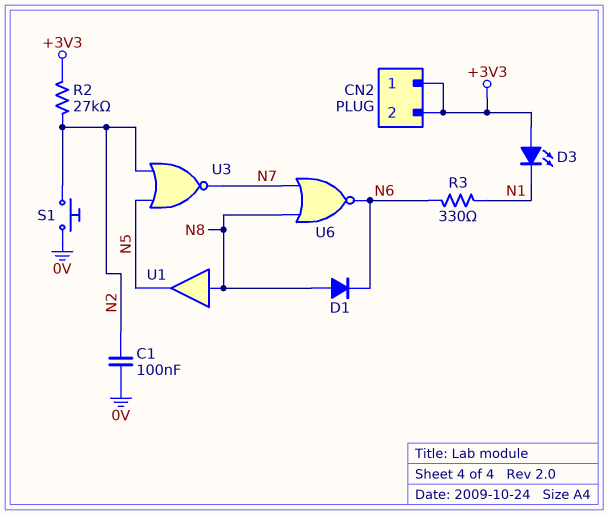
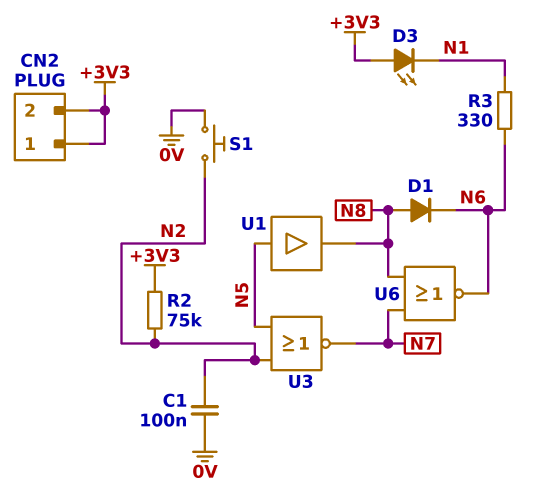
R2: 27k (+3V3, N2) -> 75k (+3V3, N2)
U1: buffer (in N8, out N5) -> buffer (in N5, out N8)

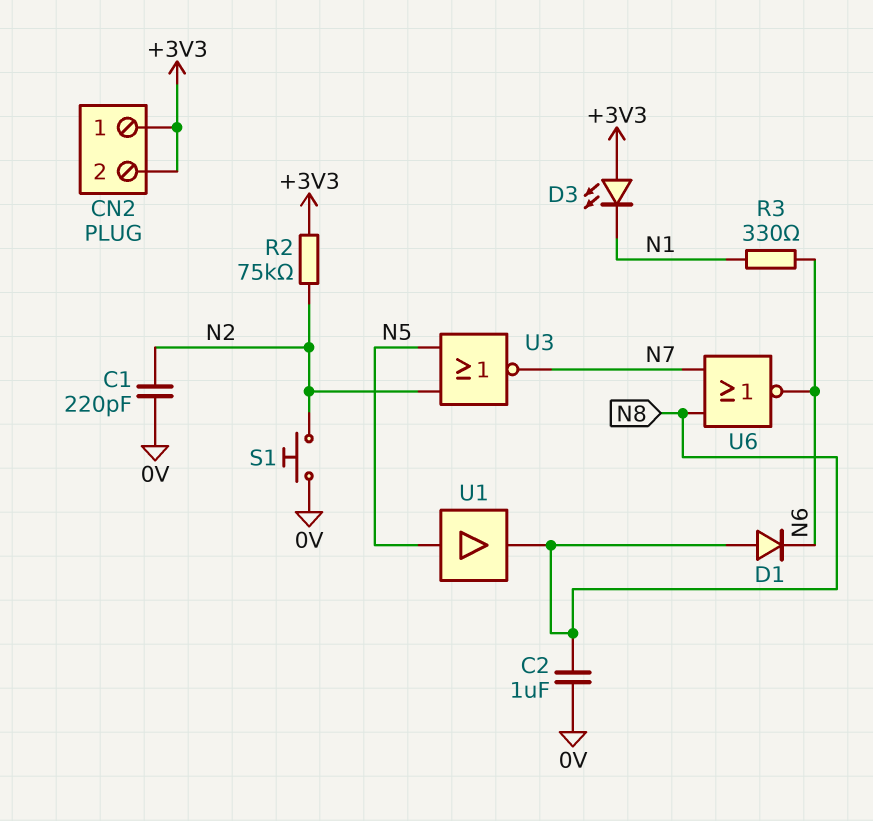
C1: 100nF (0V, N2) -> 220pF (0V, N2)
C2: none -> 1uF (0V, N8)

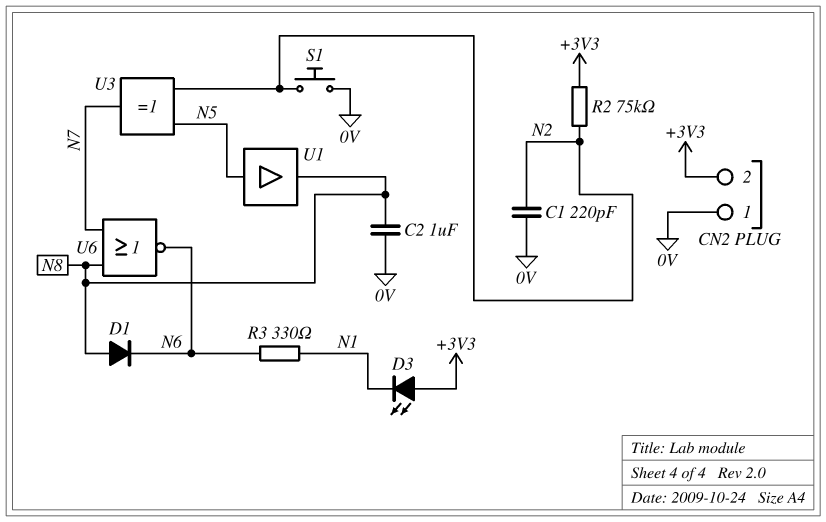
CN2 pin 1: +3V3 -> 0V
U3: NOR (in N2, in N5, out N7) -> XOR (in N2, in N5, out N7)

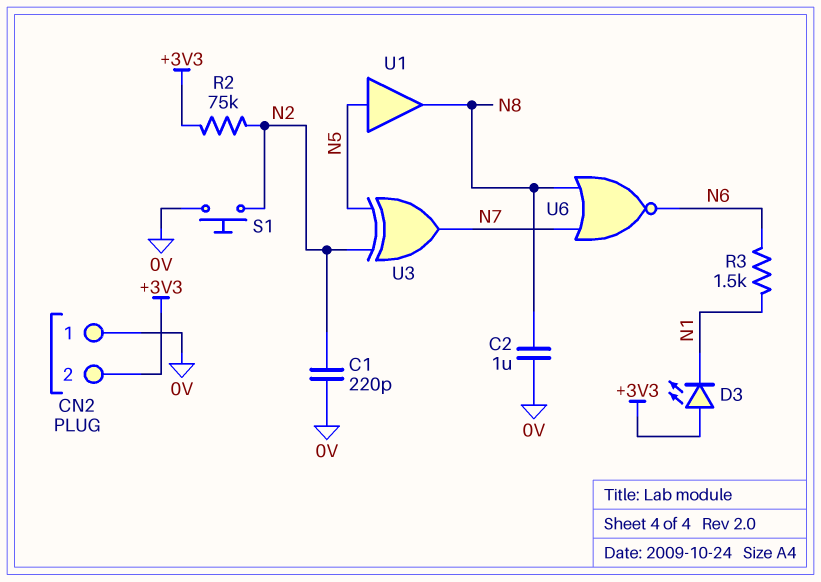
D1: diode (A N8, K N6) -> none
R3: 330 (N1, N6) -> 1.5k (N1, N6)

